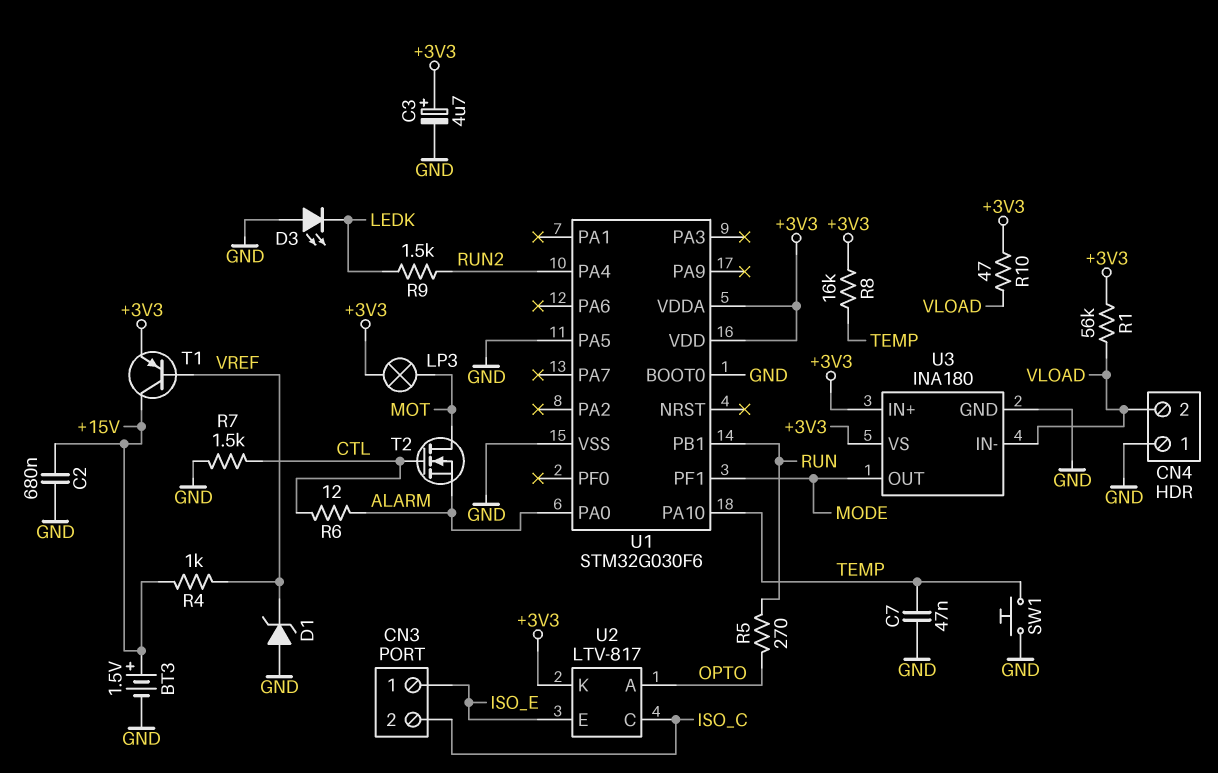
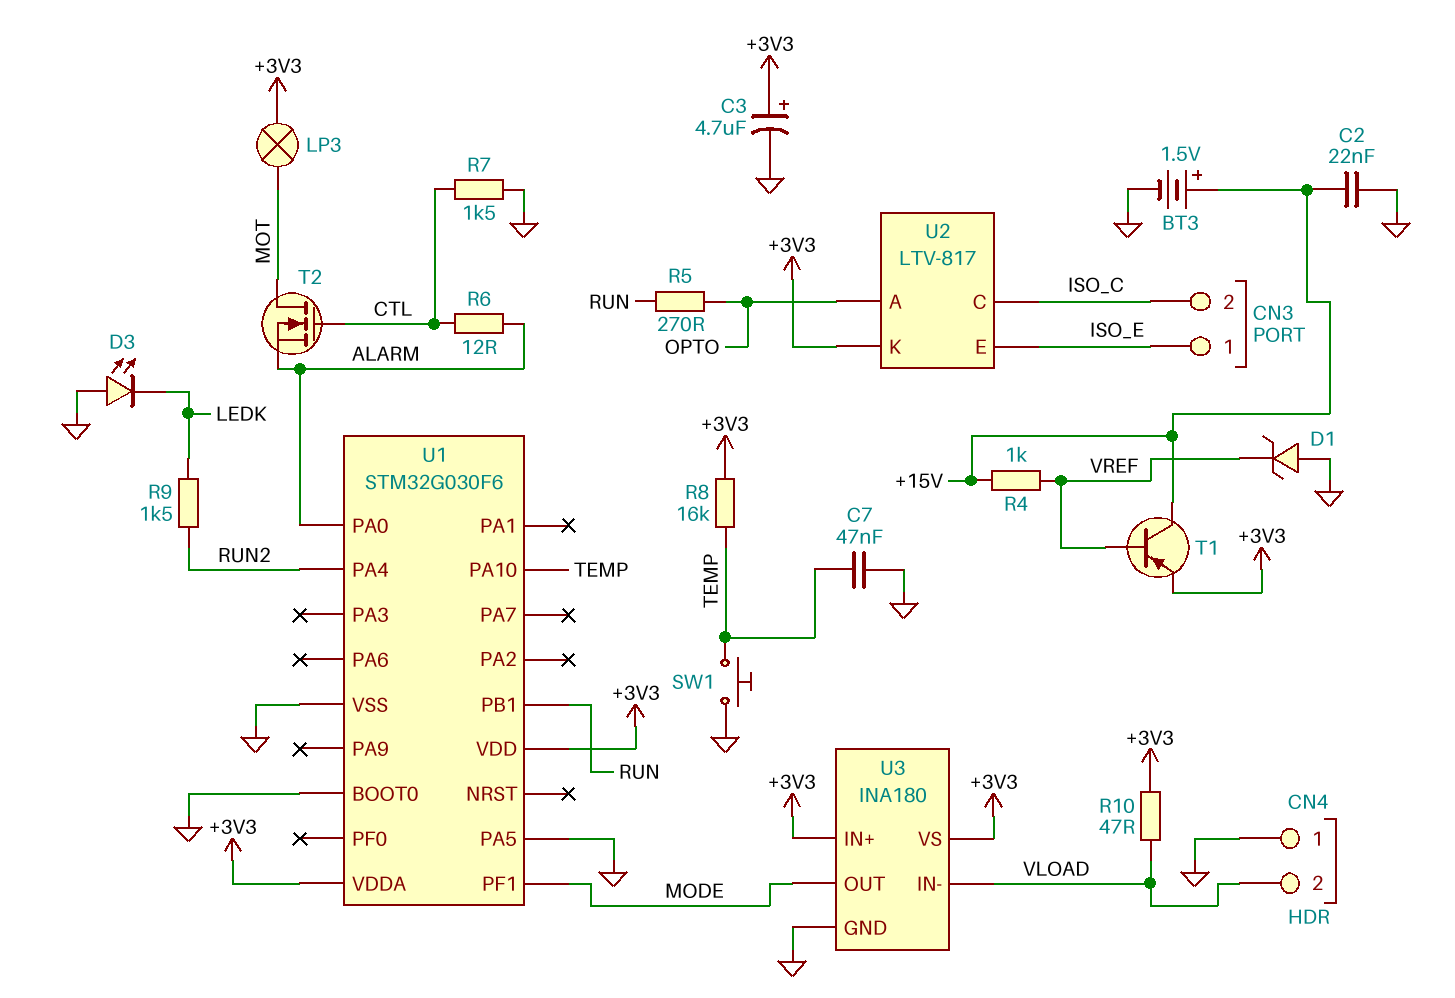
C2: 680nF (+15V, GND) -> 22nF (+15V, GND)
R1: 56k (+3V3, VLOAD) -> none

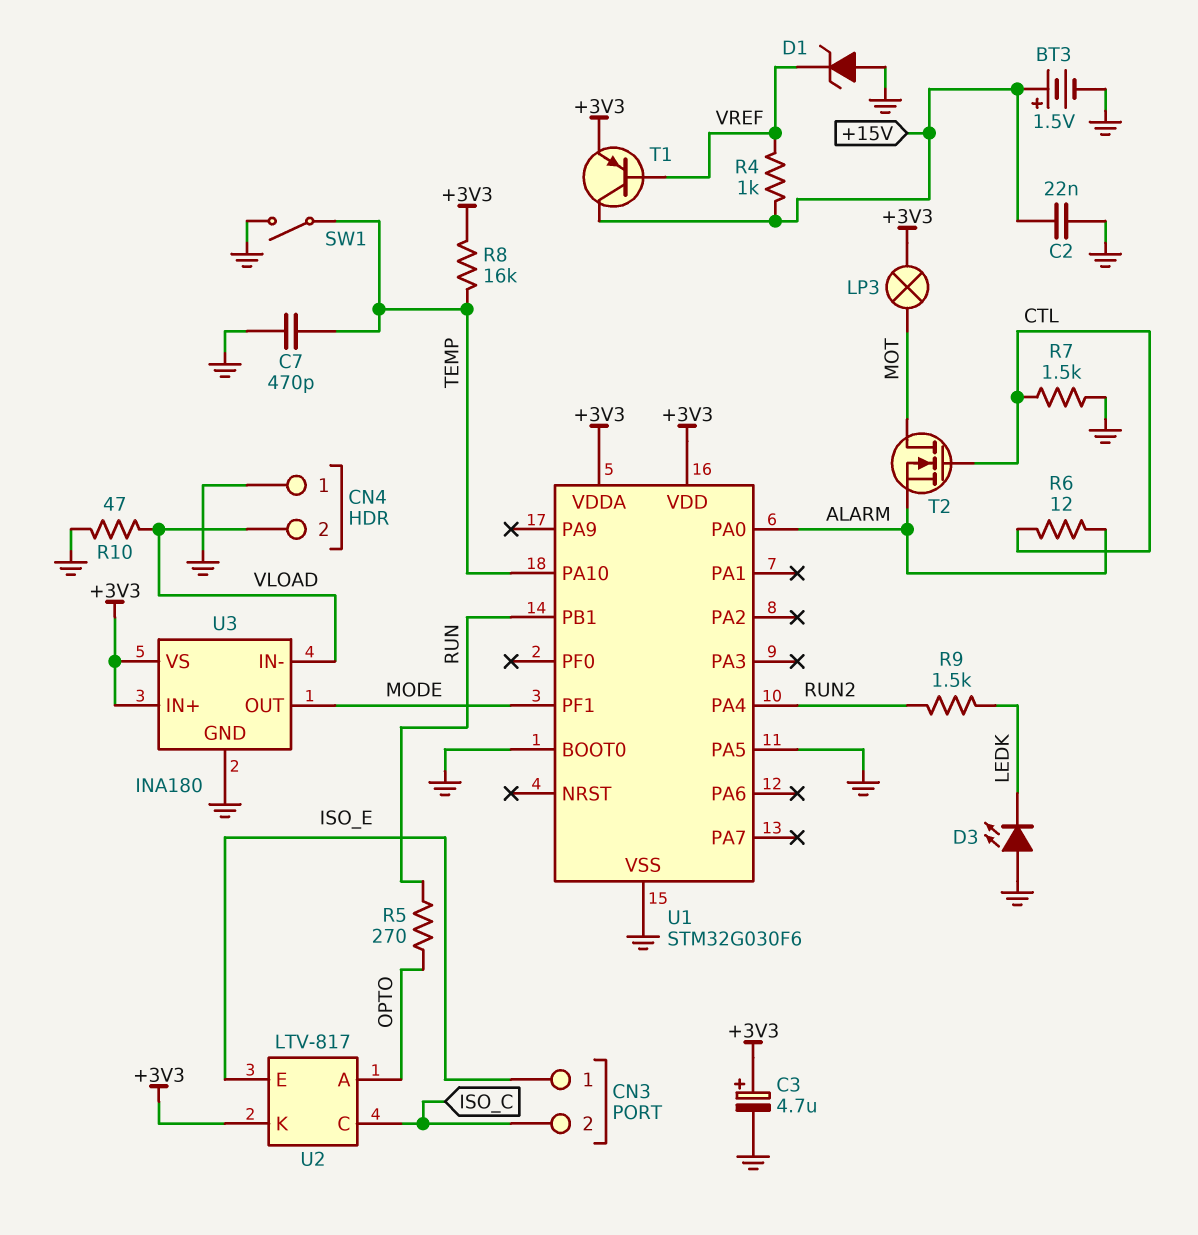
C7: 47nF (GND, TEMP) -> 470pF (GND, TEMP)
R10: 47 (+3V3, VLOAD) -> 47 (GND, VLOAD)
SW1: button (GND, TEMP) -> switch (GND, TEMP)

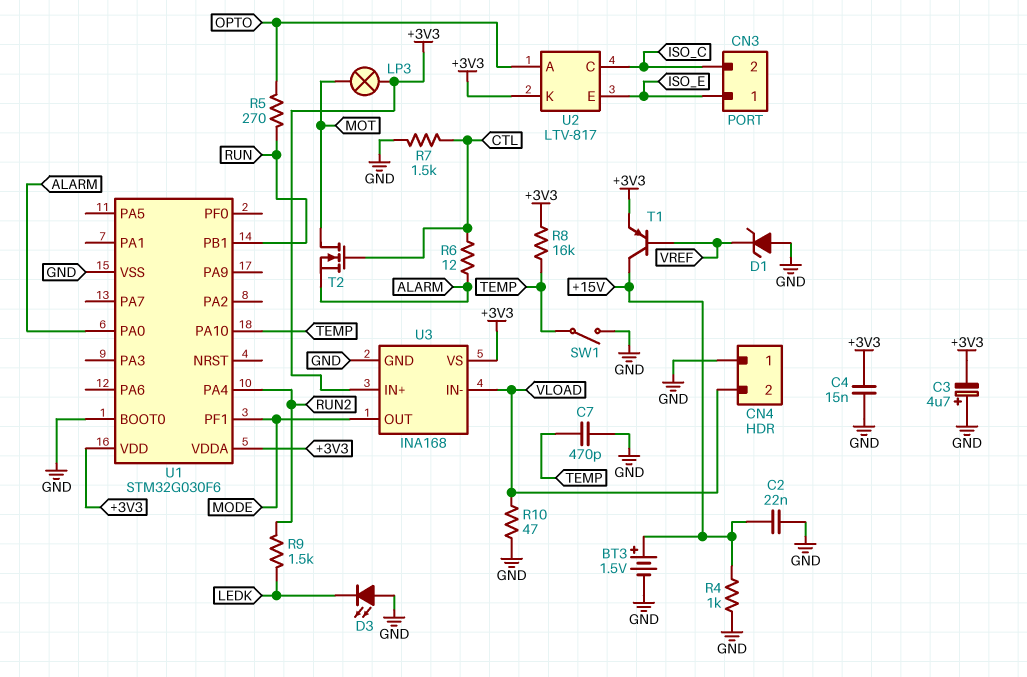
C3: 4.7uF (plus +3V3, minus GND) -> 4.7uF (plus GND, minus +3V3)
C4: none -> 15nF (+3V3, GND)
R4: 1k (+15V, VREF) -> 1k (+15V, GND)
U1 pin PA5: GND -> none
U3: INA180 -> INA168

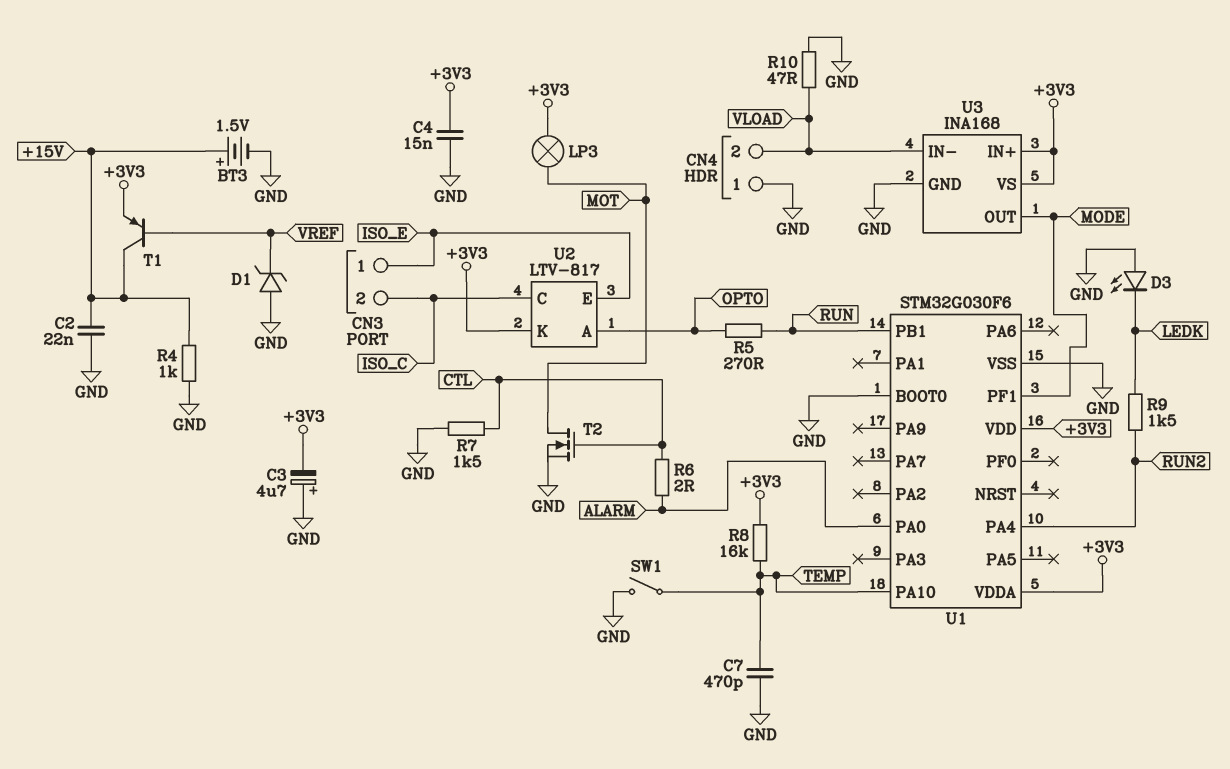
R6: 12 (ALARM, CTL) -> 2 (ALARM, CTL)
T2: NMOS (G CTL, D MOT, S ALARM) -> NMOS (G CTL, D MOT, S GND)

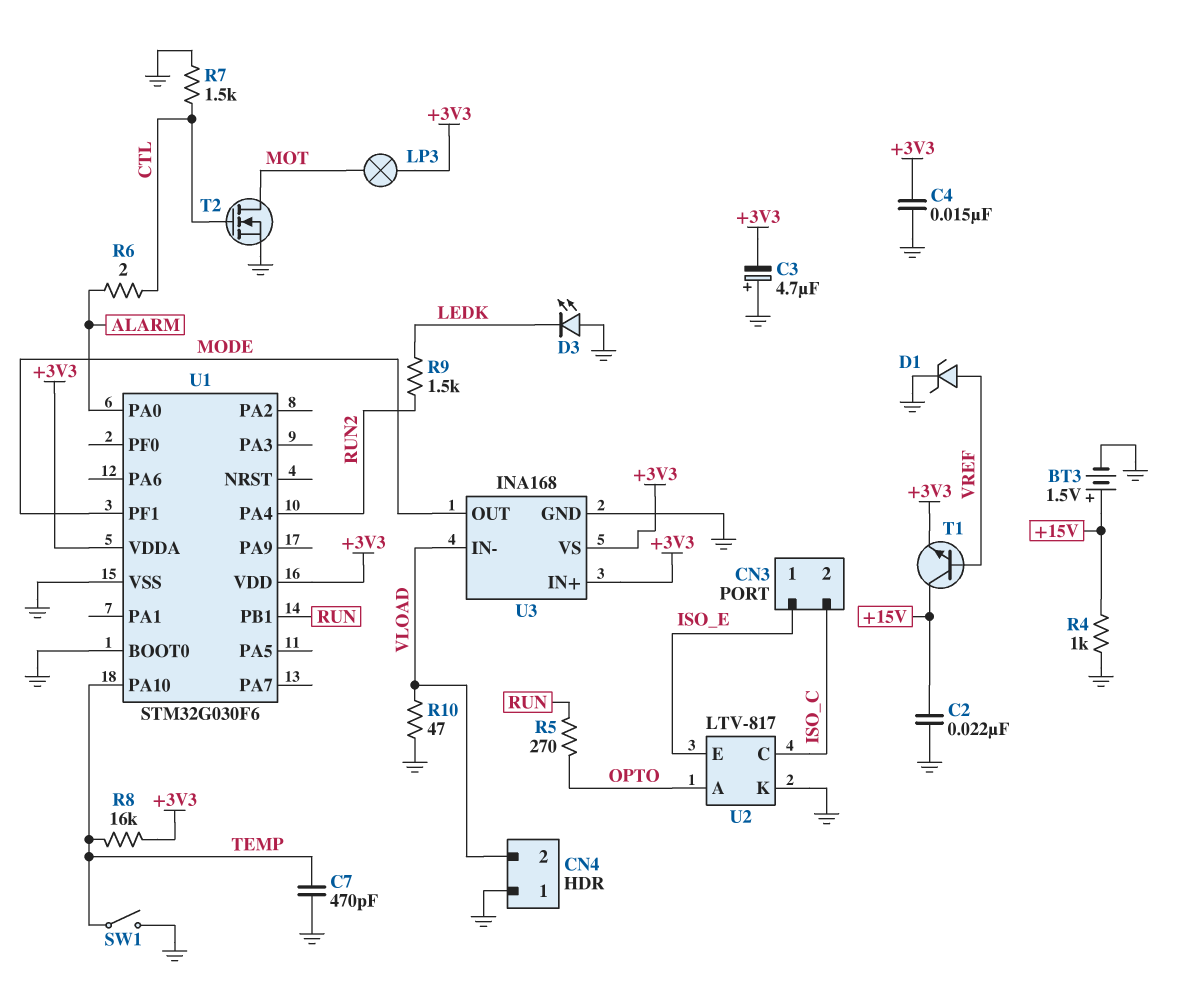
D1: zener (A GND, K VREF) -> zener (A VREF, K GND)
T1: PNP (B VREF, C +15V, E +3V3) -> NPN (B VREF, C +15V, E +3V3)
U2 pin K: +3V3 -> GND

